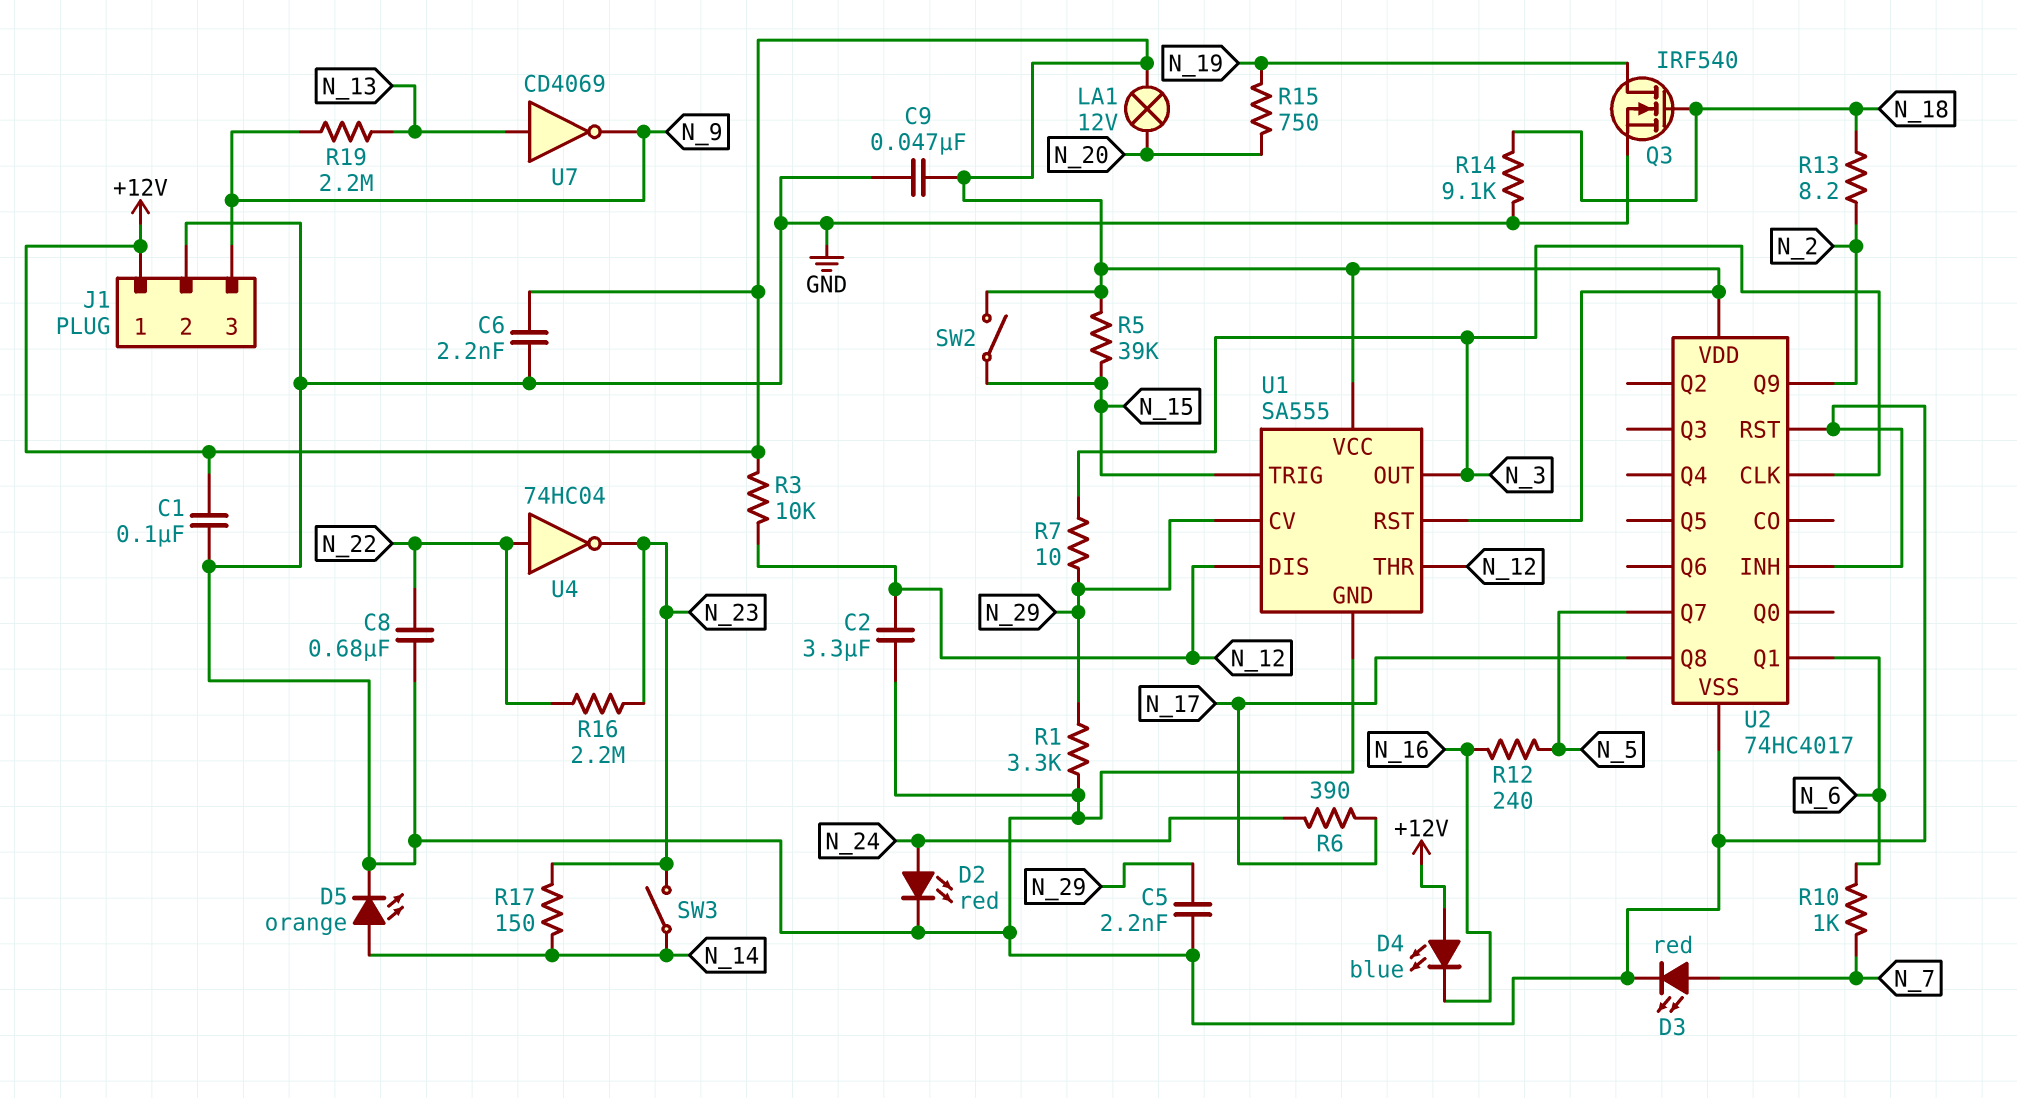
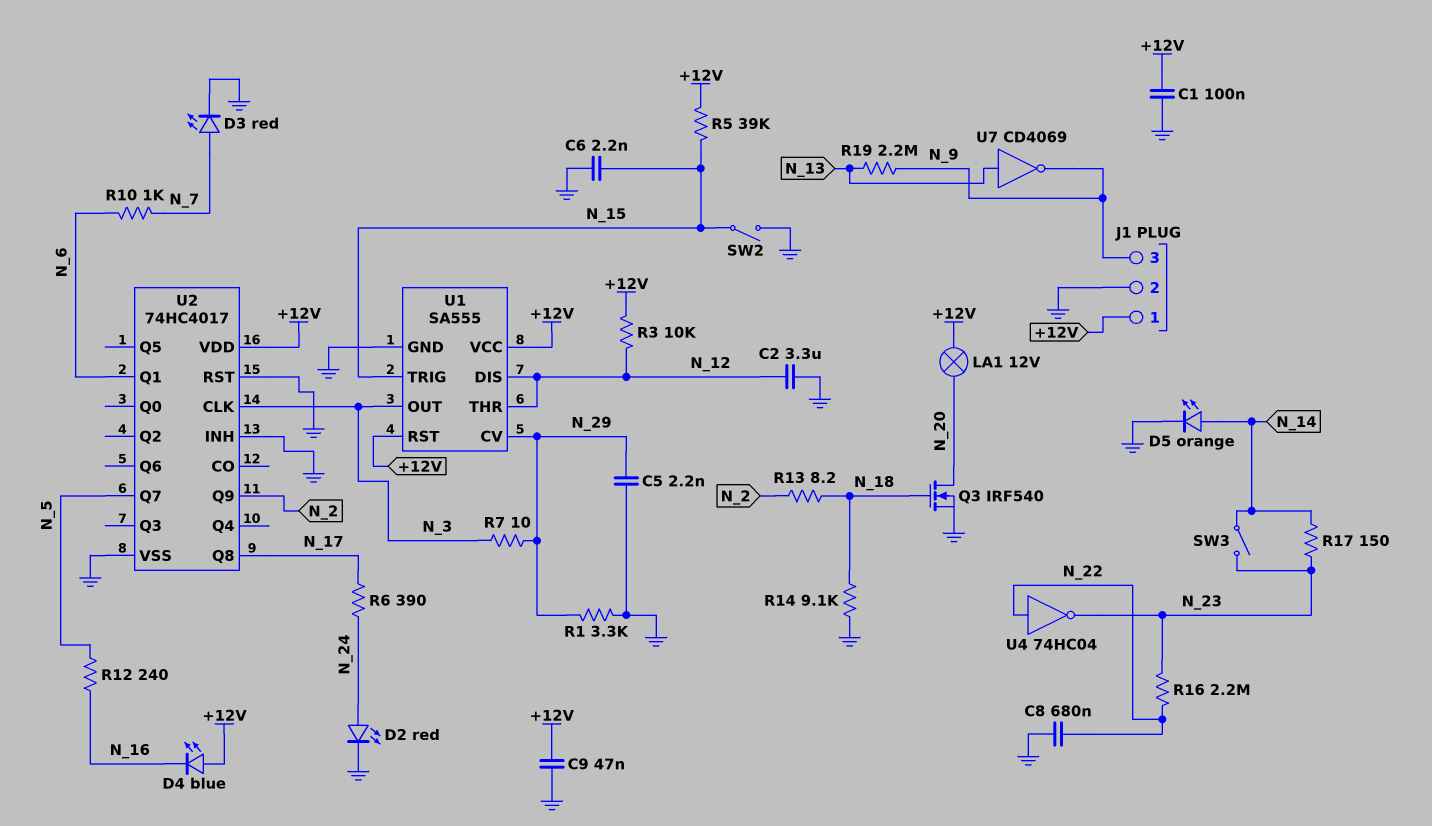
C6: 2.2nF (+12V, GND) -> 2.2nF (GND, N_15)
Q3: NMOS IRF540 (G N_18, D N_19, S GND) -> NMOS IRF540 (G N_18, D N_20, S GND)
R15: 750 (N_19, N_20) -> none
SW2: switch (+12V, N_15) -> switch (GND, N_15)

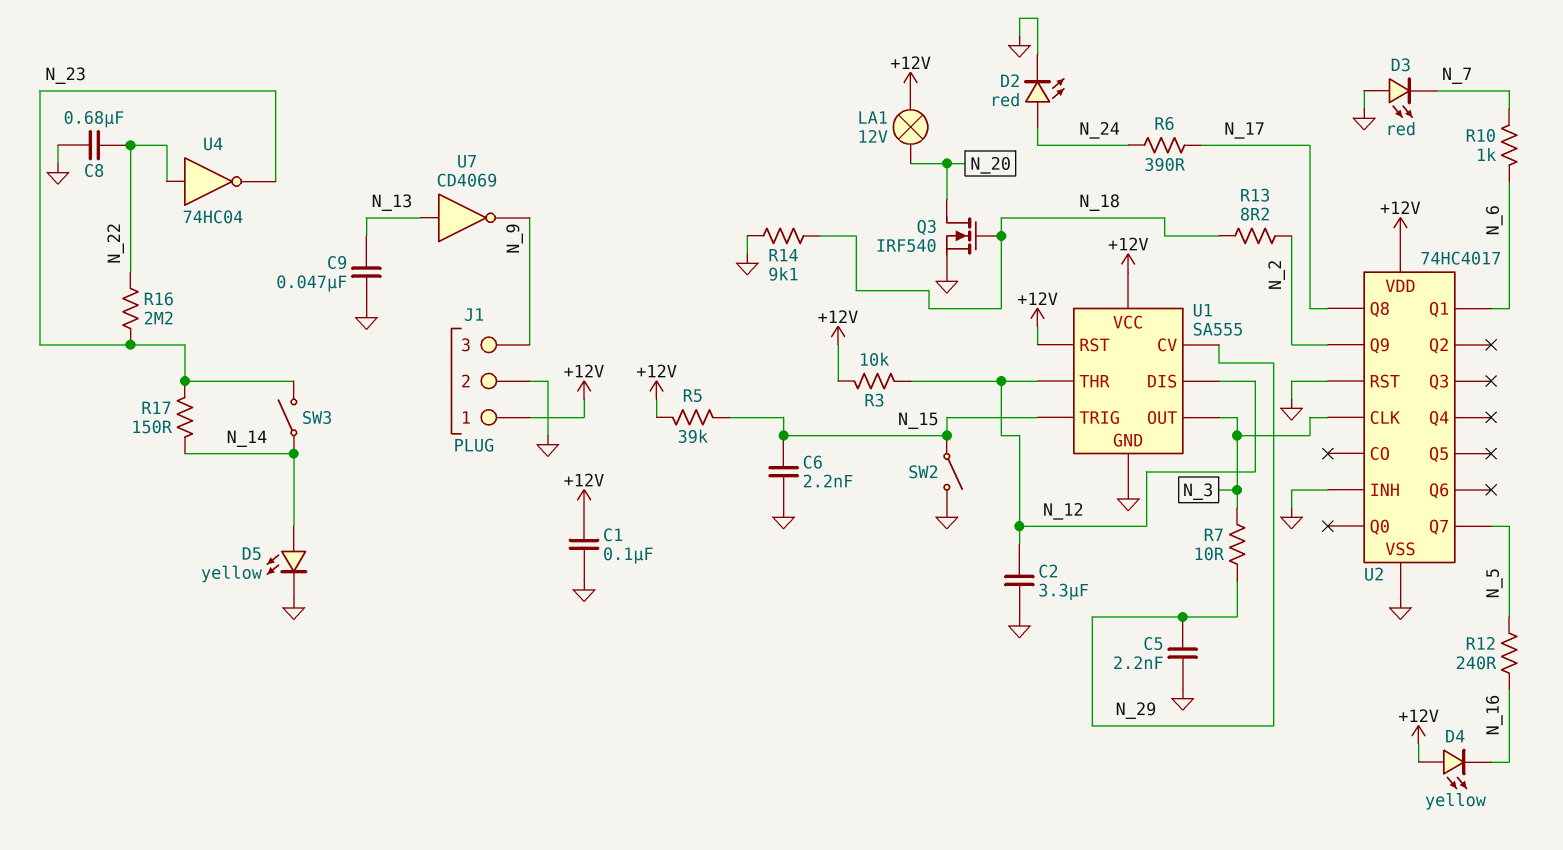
C9: 47nF (+12V, GND) -> 47nF (GND, N_13)
D3: LED red (A N_7, K GND) -> LED red (A GND, K N_7)
D4: LED blue (A +12V, K N_16) -> LED yellow (A +12V, K N_16)
D5: LED orange (A N_14, K GND) -> LED yellow (A N_14, K GND)
R1: 3.3k (GND, N_29) -> none
R19: 2.2M (N_9, N_13) -> none

